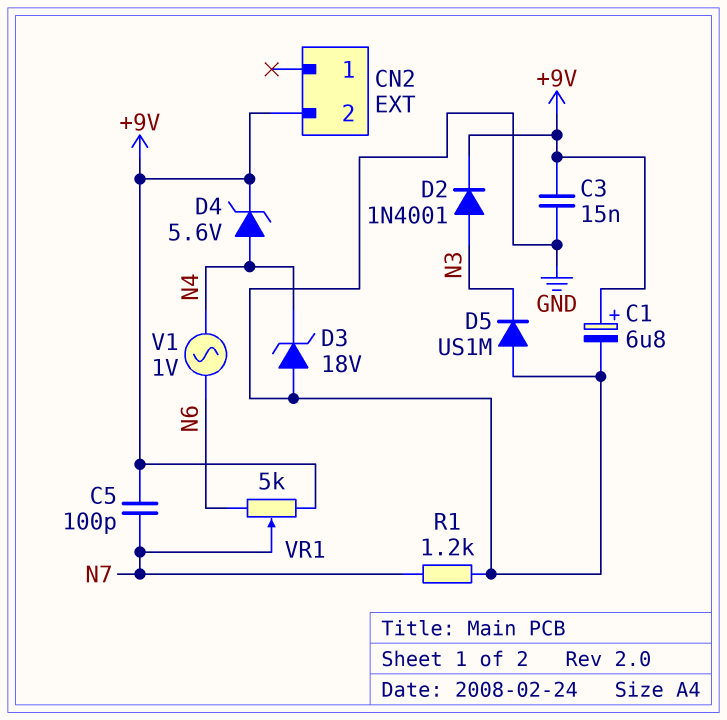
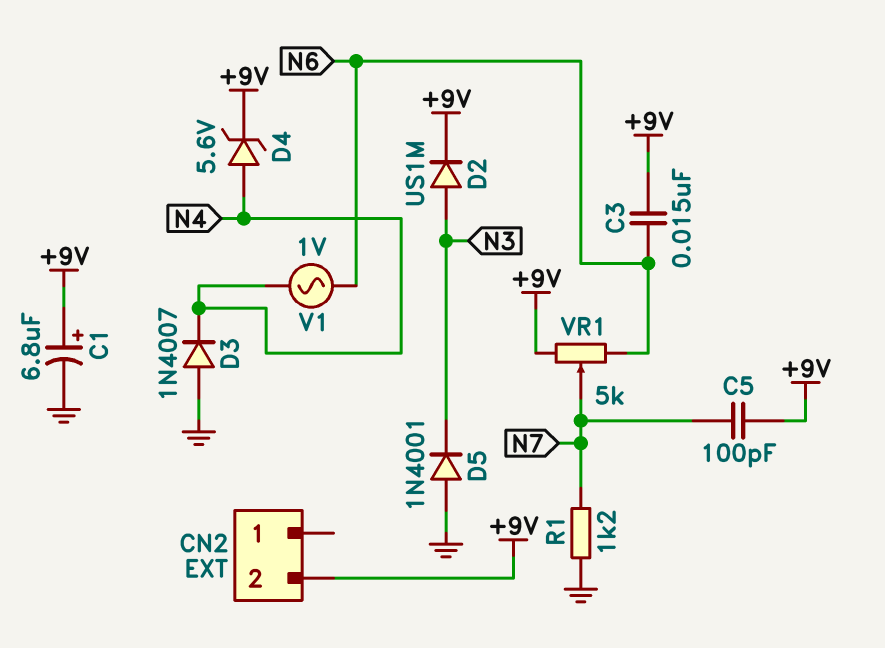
C3: 15nF (+9V, GND) -> 15nF (+9V, N6)
D2: diode 1N4001 (A N3, K +9V) -> diode US1M (A N3, K +9V)
D3: zener 18V (A GND, K N4) -> diode 1N4007 (A GND, K N4)
D5: diode US1M (A GND, K N3) -> diode 1N4001 (A GND, K N3)

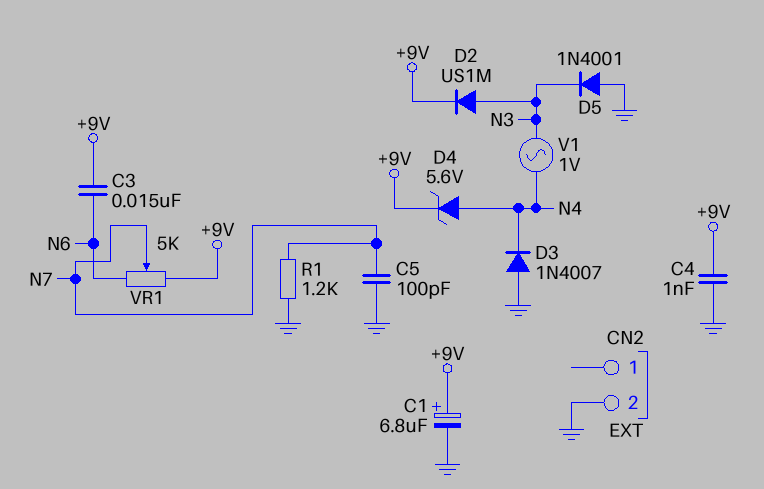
C4: none -> 1nF (+9V, GND)
C5: 100pF (+9V, N7) -> 100pF (GND, N7)
CN2 pin 2: +9V -> GND
V1: AC 1V (N4, N6) -> AC 1V (N3, N4)

